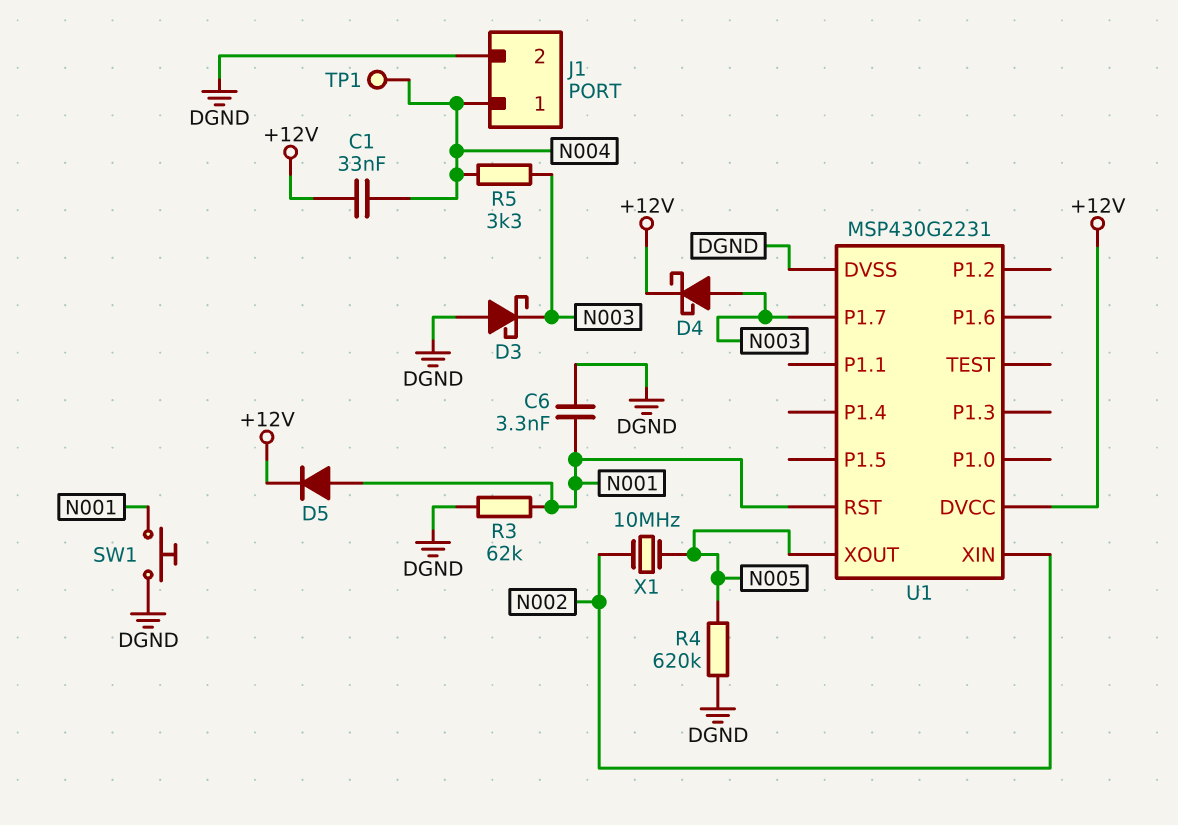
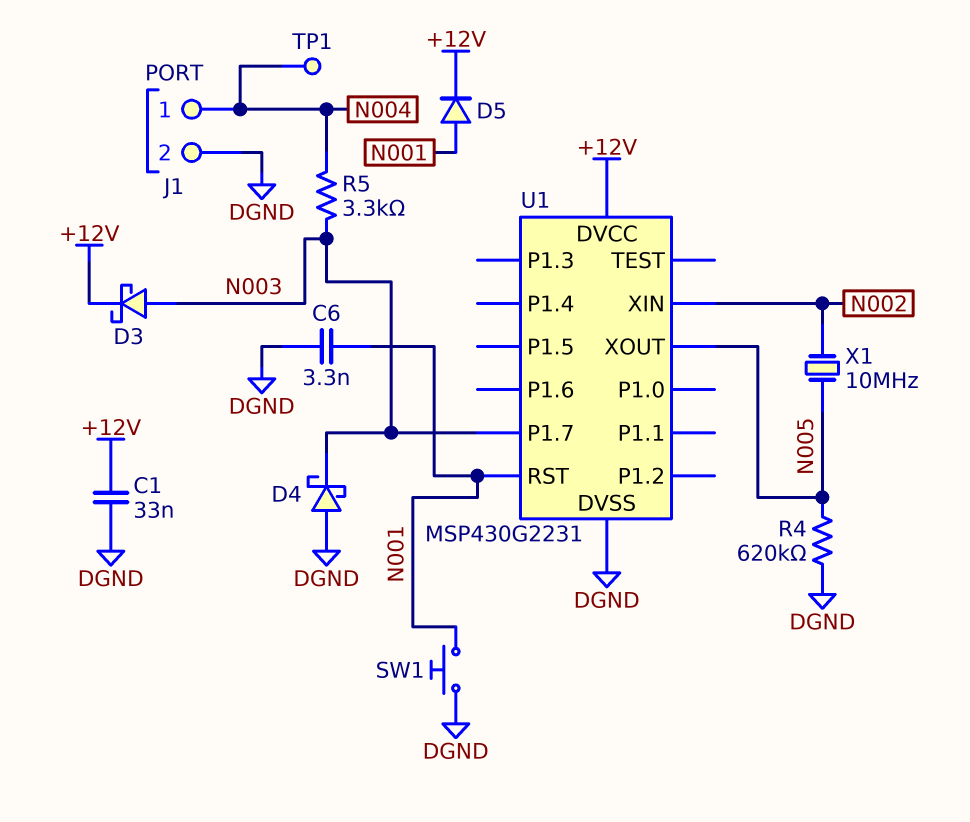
C1: 33nF (+12V, N004) -> 33nF (+12V, DGND)
D3: schottky (A DGND, K N003) -> schottky (A N003, K +12V)
D4: schottky (A N003, K +12V) -> schottky (A DGND, K N003)
R3: 62k (DGND, N001) -> none

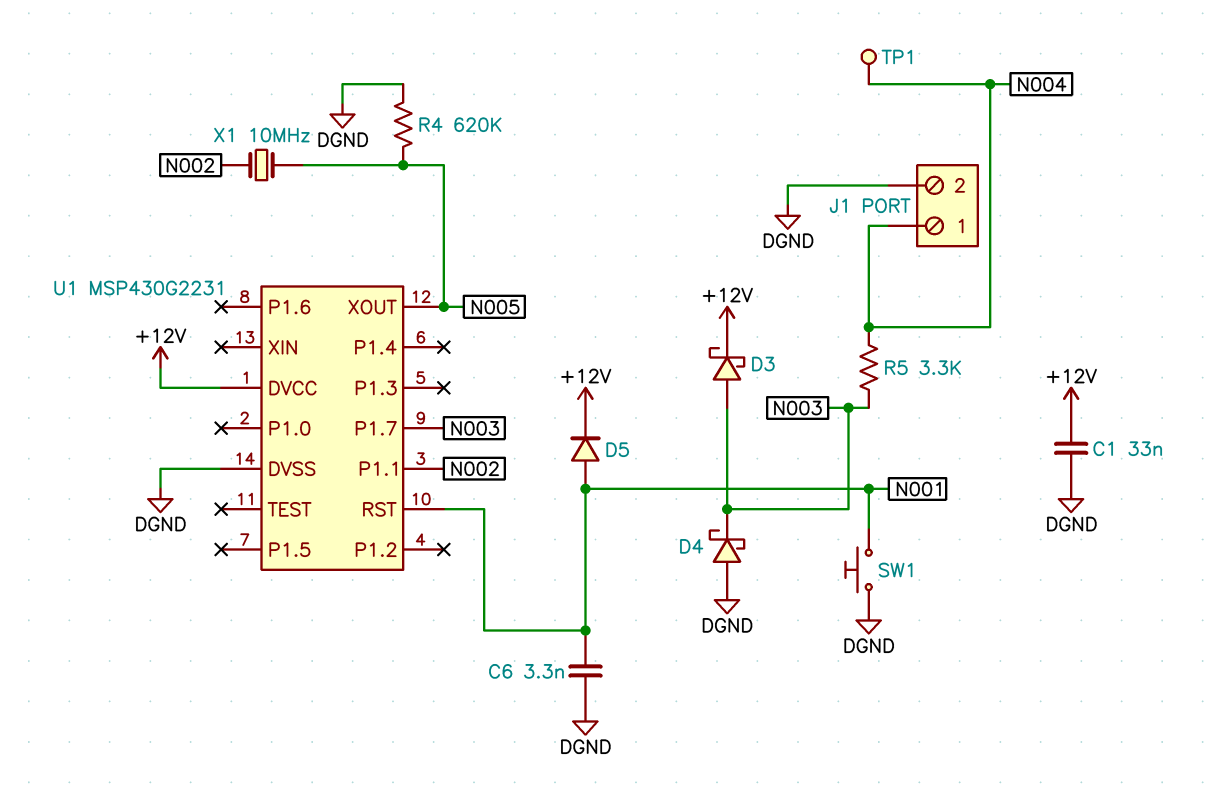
U1 pin P1.1: none -> N002
U1 pin XIN: N002 -> none

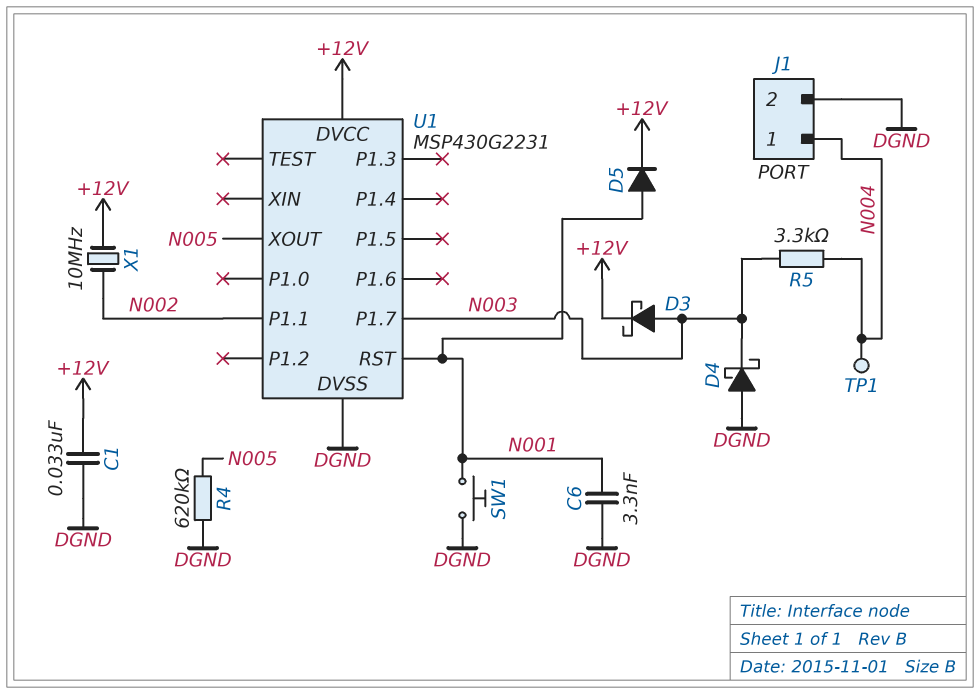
X1: 10MHz (N002, N005) -> 10MHz (+12V, N002)

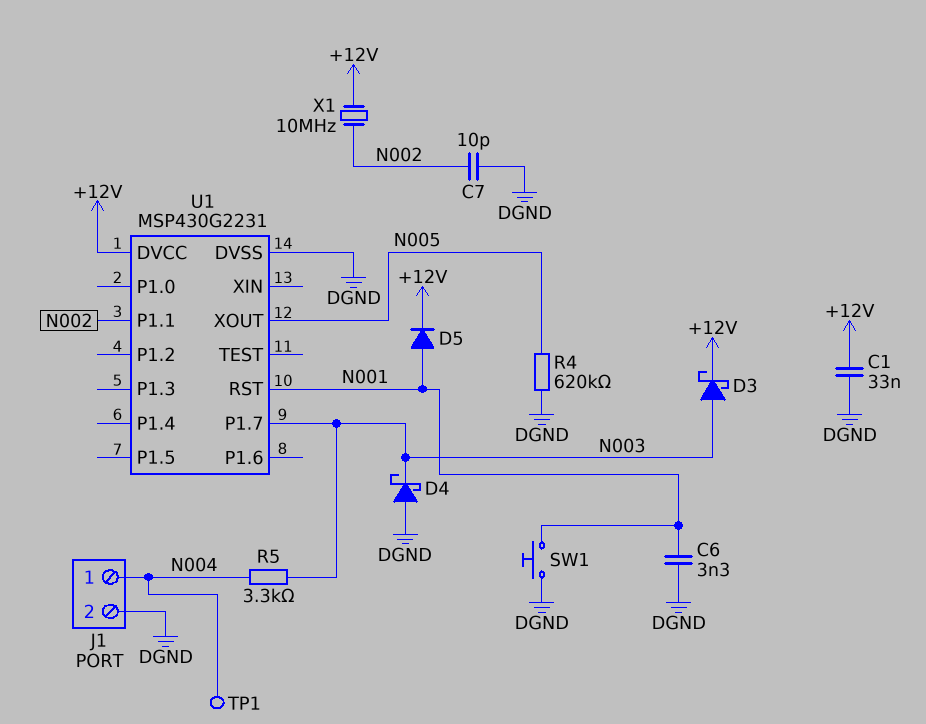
C7: none -> 10pF (DGND, N002)

